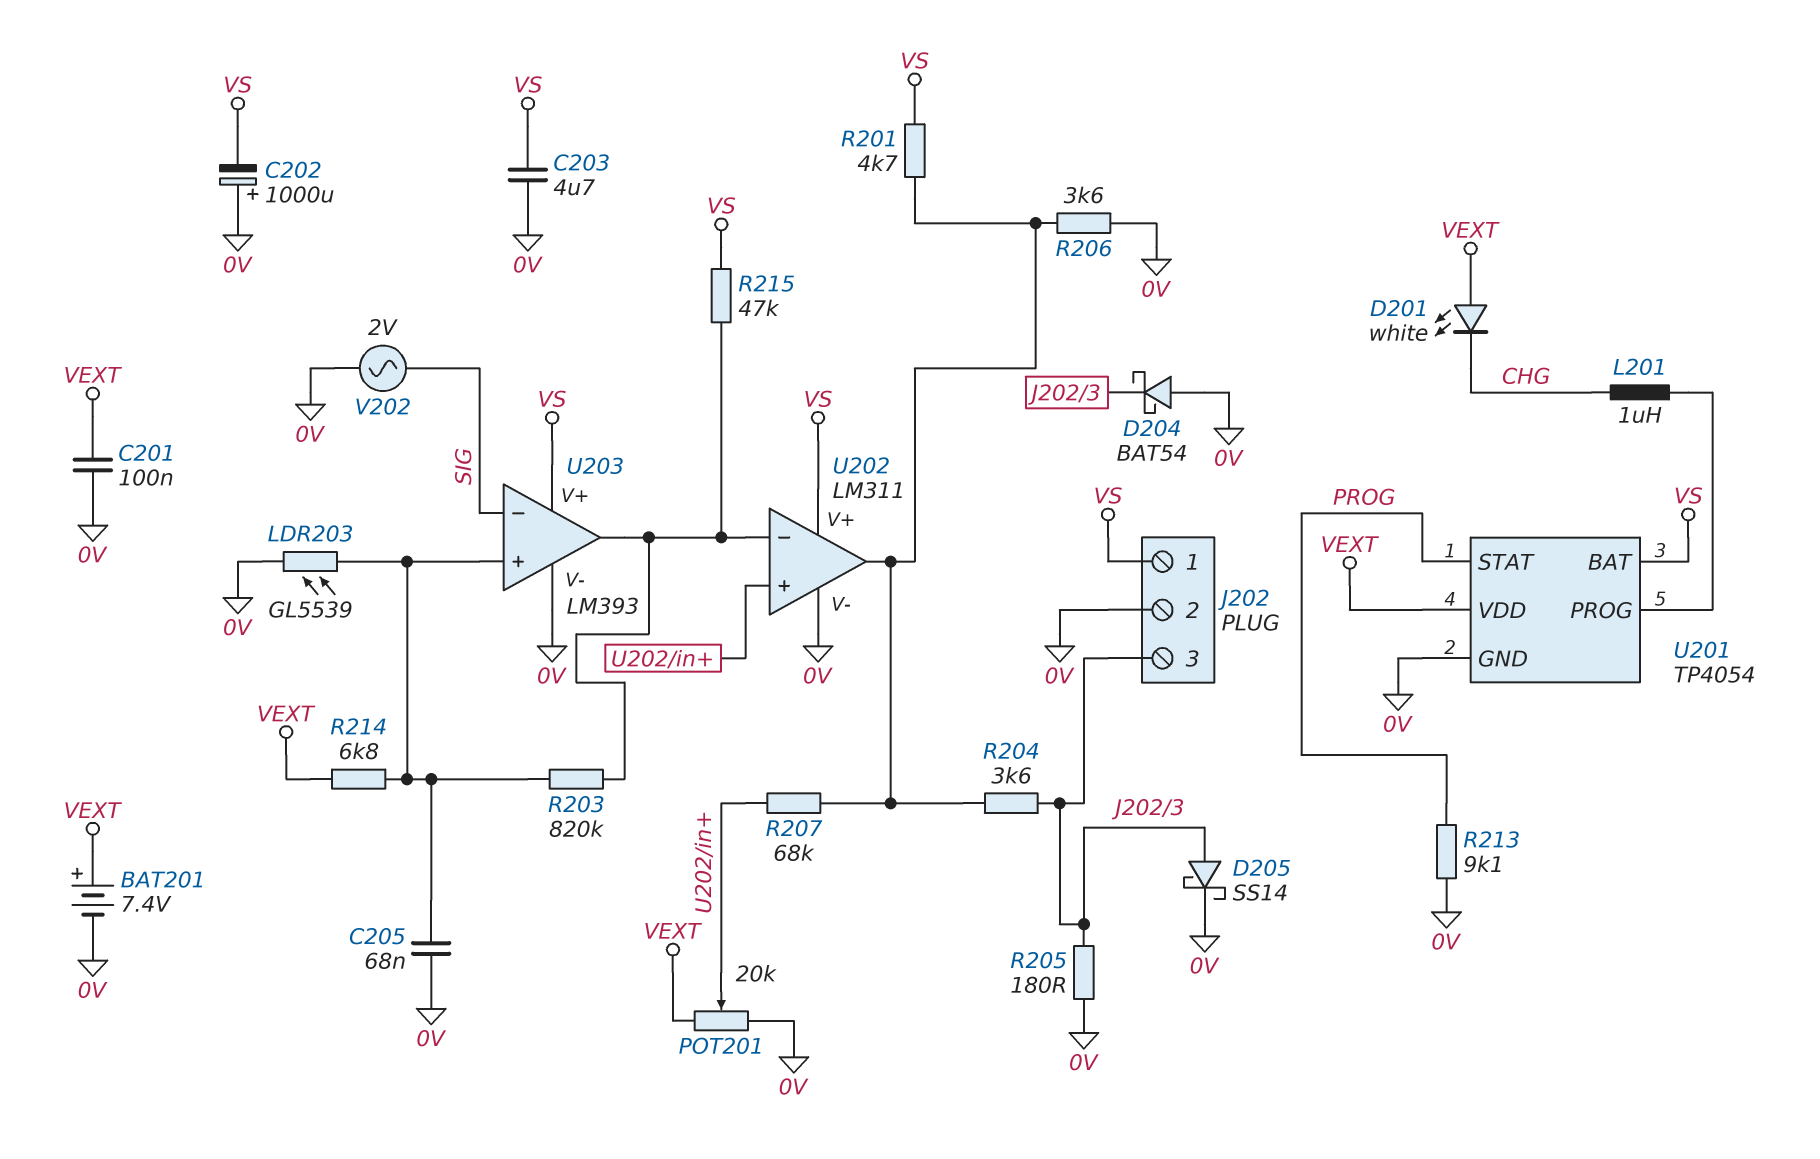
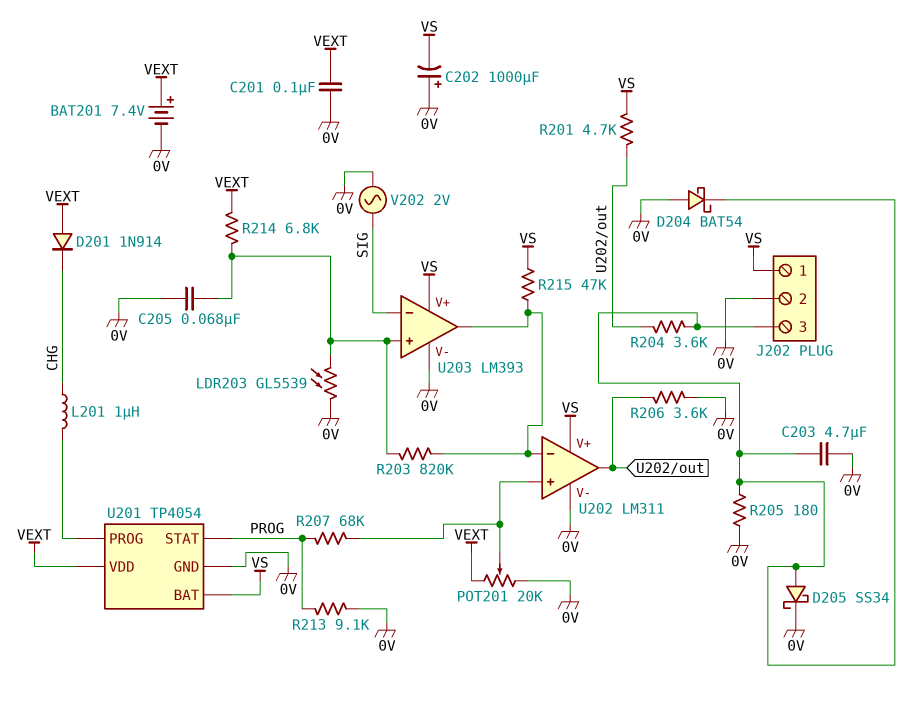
C203: 4.7uF (0V, VS) -> 4.7uF (0V, J202/3)
D201: LED white (A VEXT, K CHG) -> diode 1N914 (A VEXT, K CHG)
D205: schottky SS14 (A J202/3, K 0V) -> schottky SS34 (A J202/3, K 0V)
R207: 68k (U202/in+, U202/out) -> 68k (PROG, U202/in+)

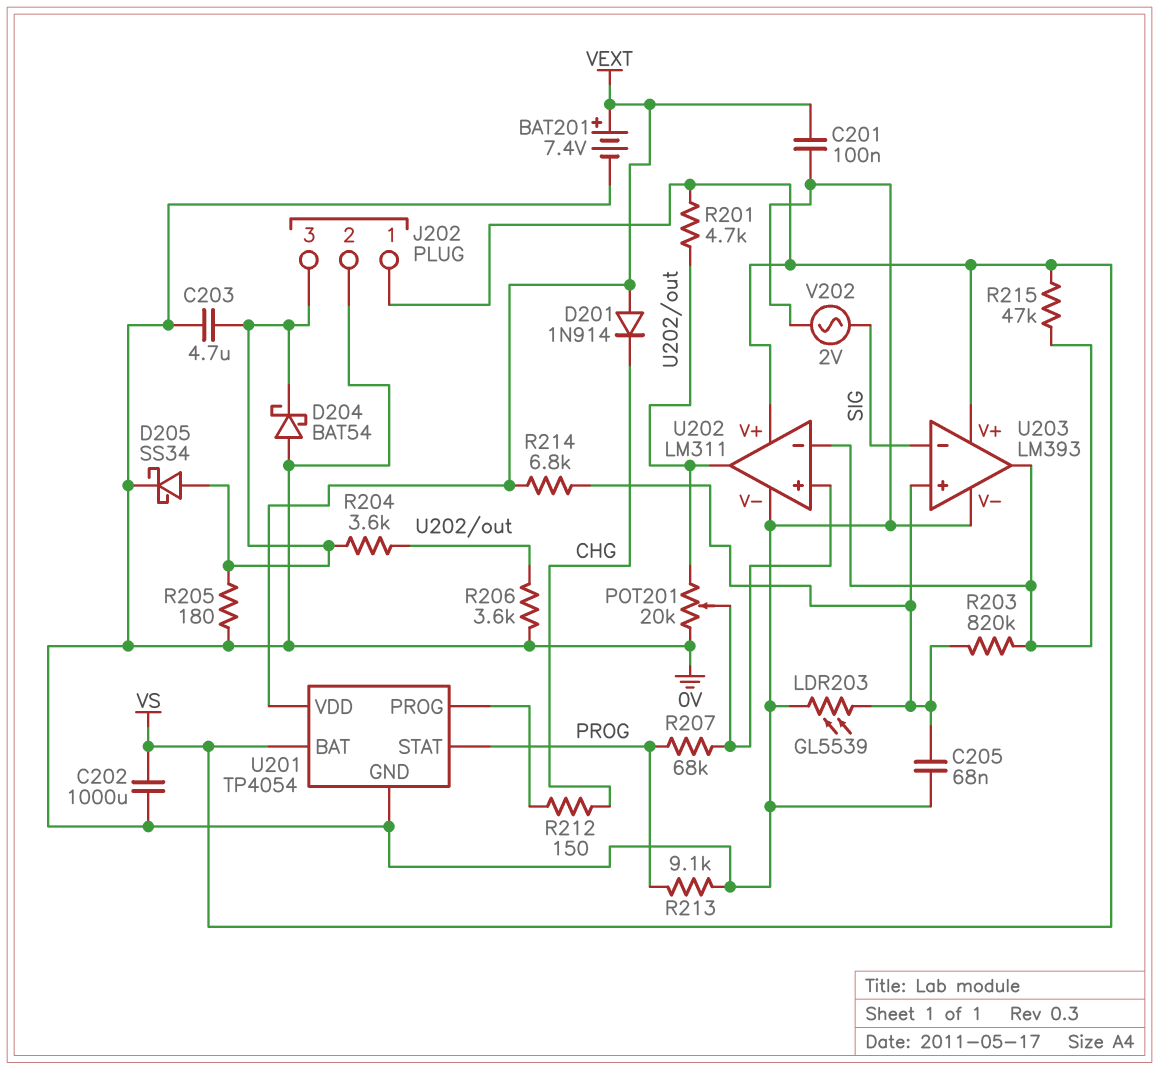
C202: 1000uF (plus 0V, minus VS) -> 1000uF (0V, VS)
L201: 1uH (CHG, U201/PROG) -> none
POT201: 20k (0V, VEXT, wiper U202/in+) -> 20k (0V, U202/out, wiper U202/in+)
R212: none -> 150 (CHG, U201/PROG)

